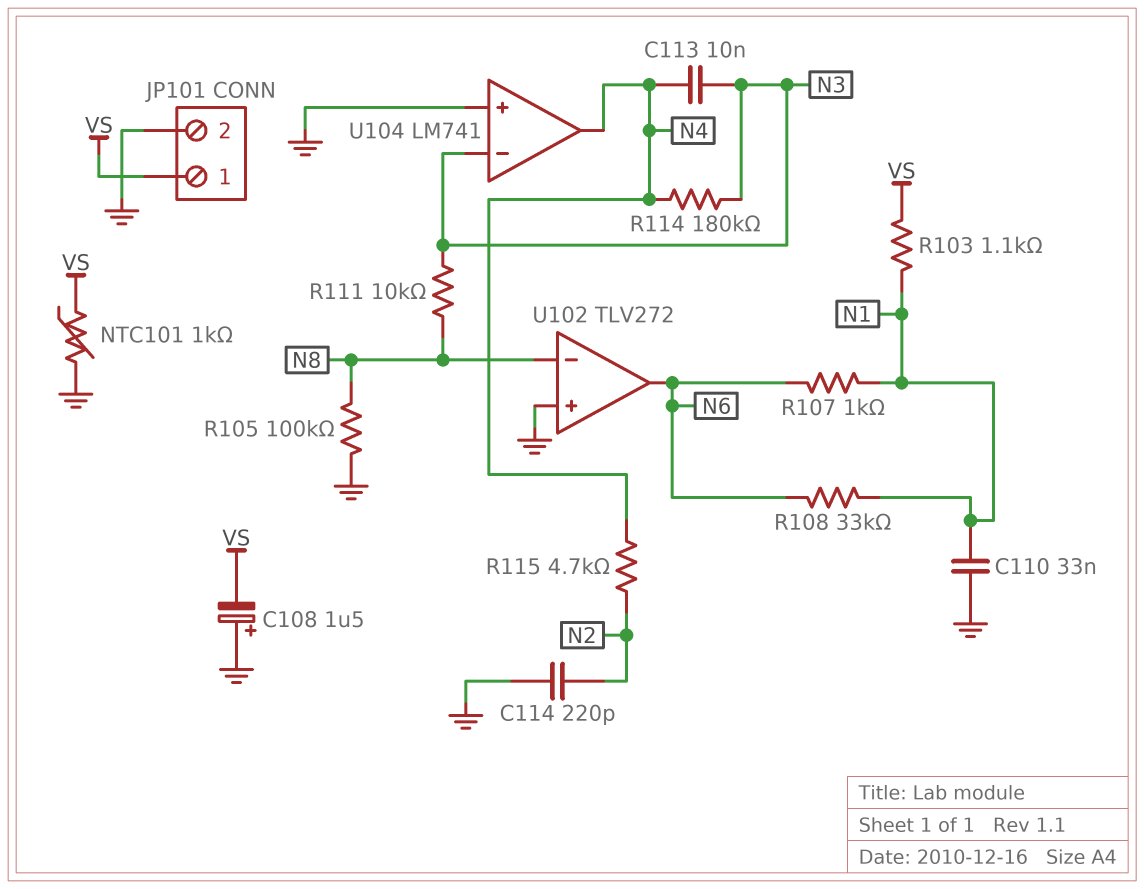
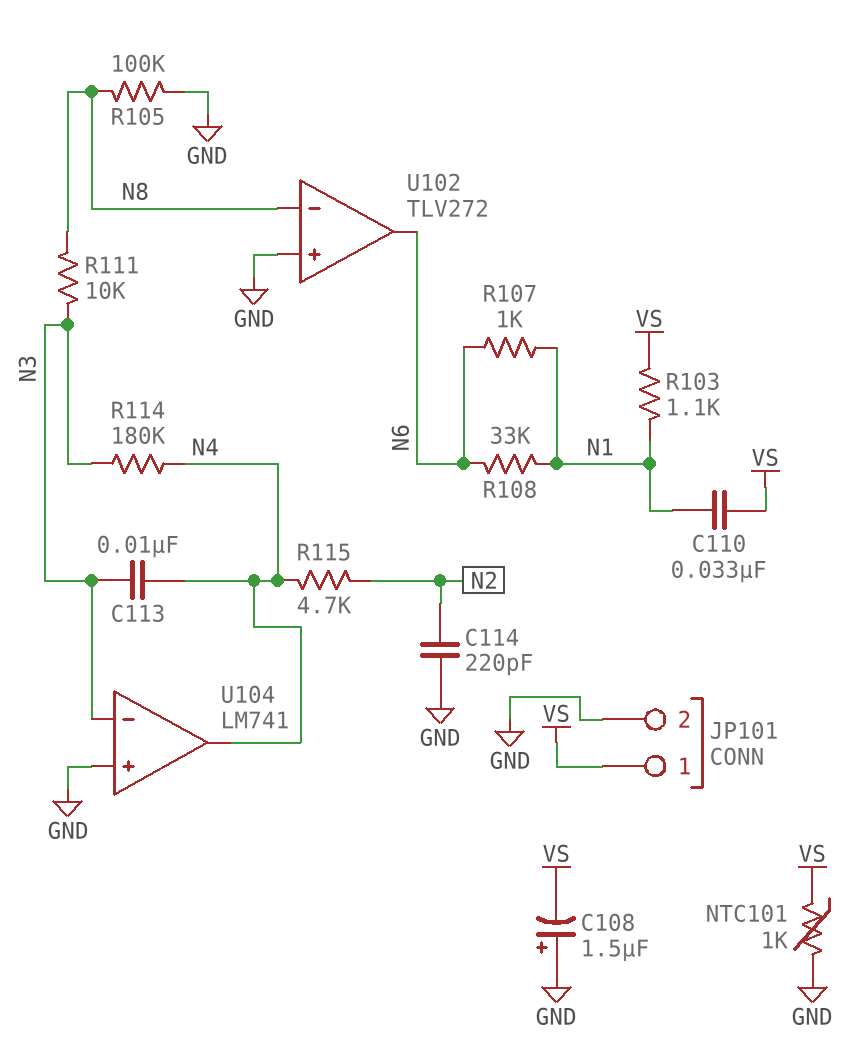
C110: 33nF (GND, N1) -> 33nF (N1, VS)

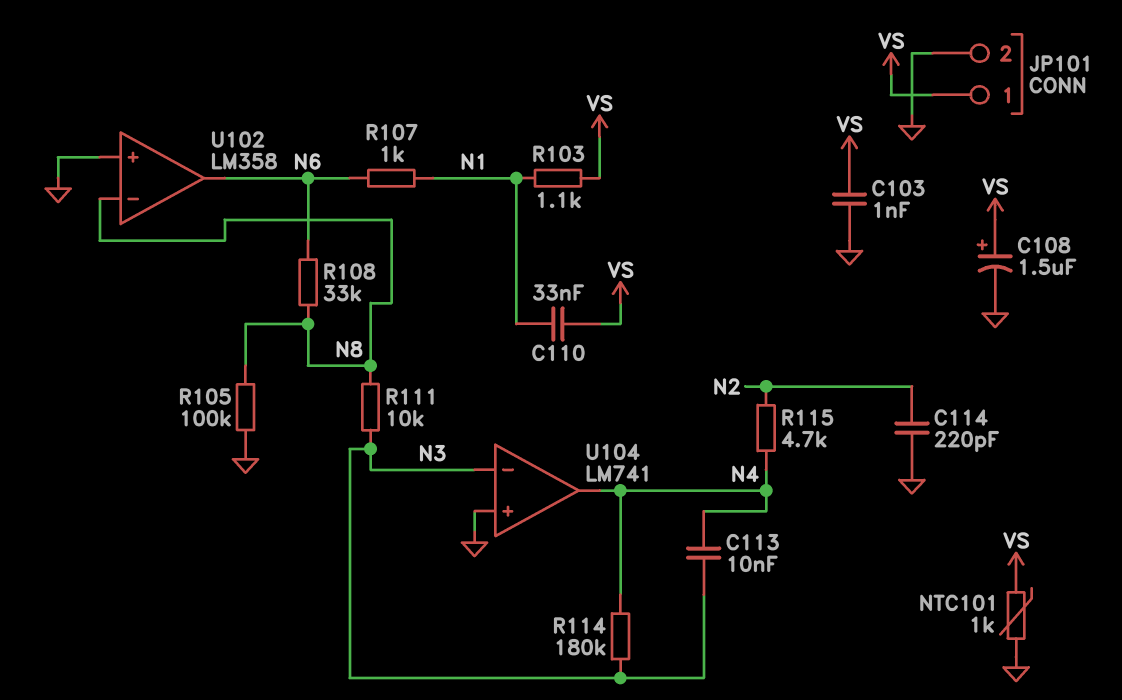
C103: none -> 1nF (GND, VS)
C108: 1.5uF (plus GND, minus VS) -> 1.5uF (plus VS, minus GND)
R108: 33k (N1, N6) -> 33k (N6, N8)
U102: TLV272 -> LM358

